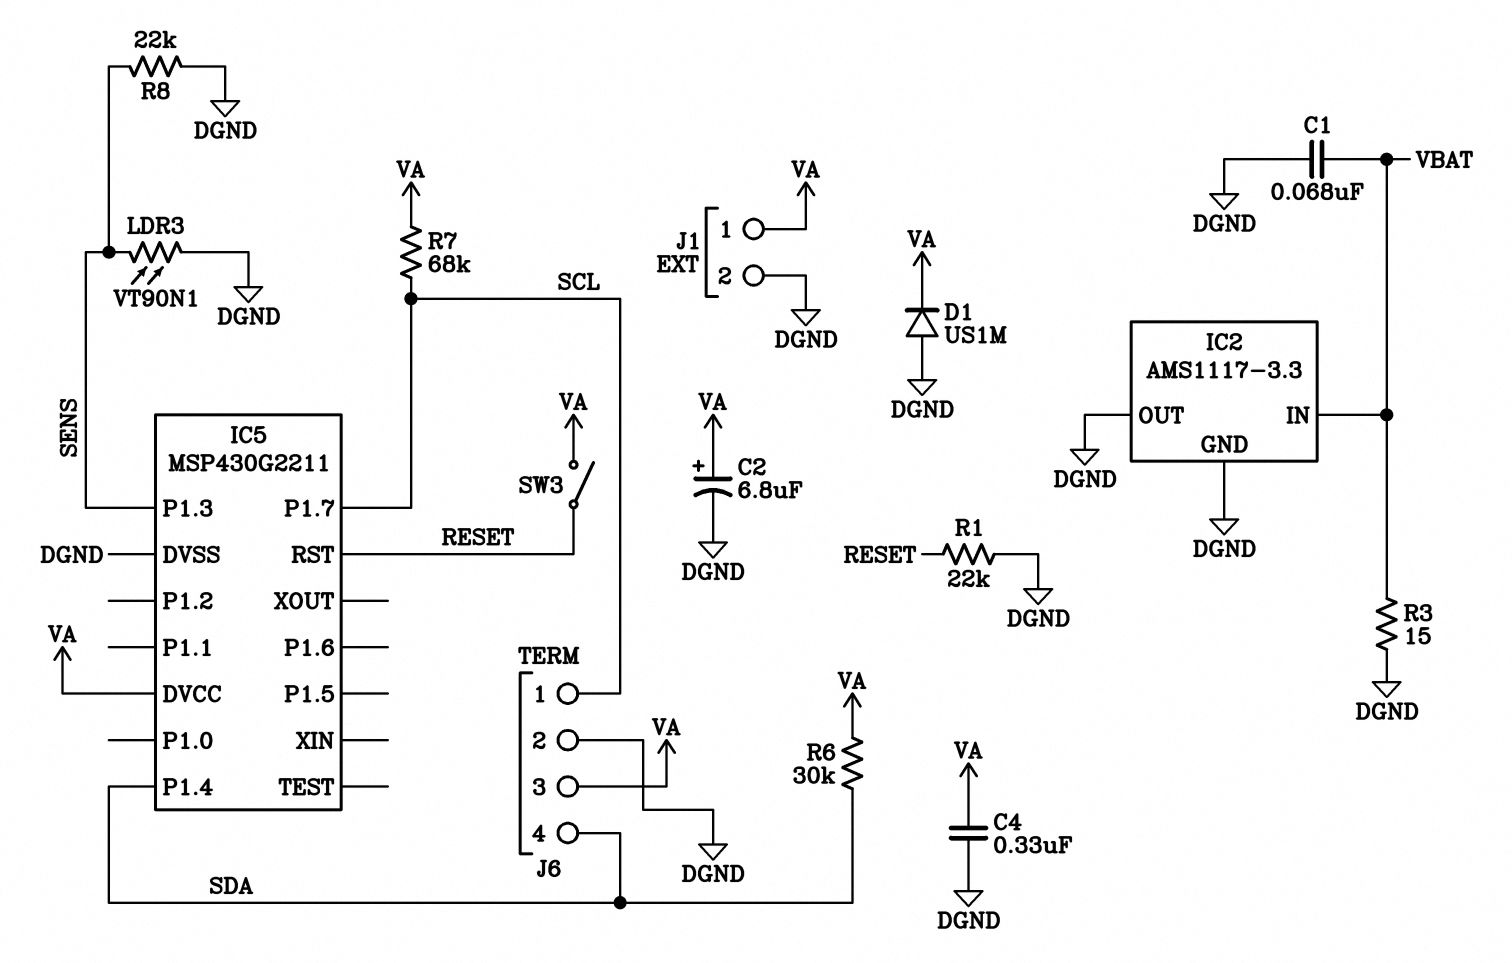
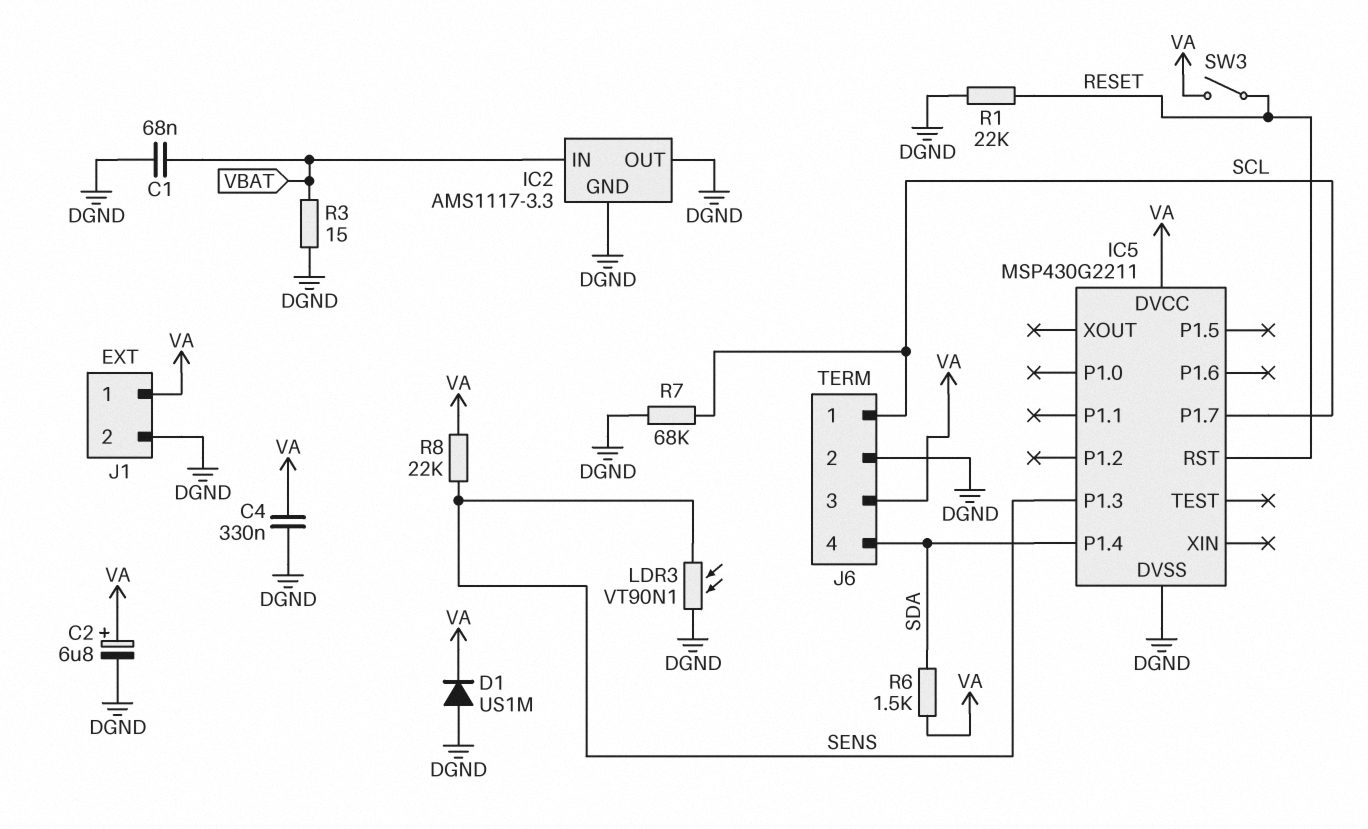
R6: 30k (SDA, VA) -> 1.5k (SDA, VA)
R7: 68k (SCL, VA) -> 68k (DGND, SCL)
R8: 22k (DGND, SENS) -> 22k (SENS, VA)

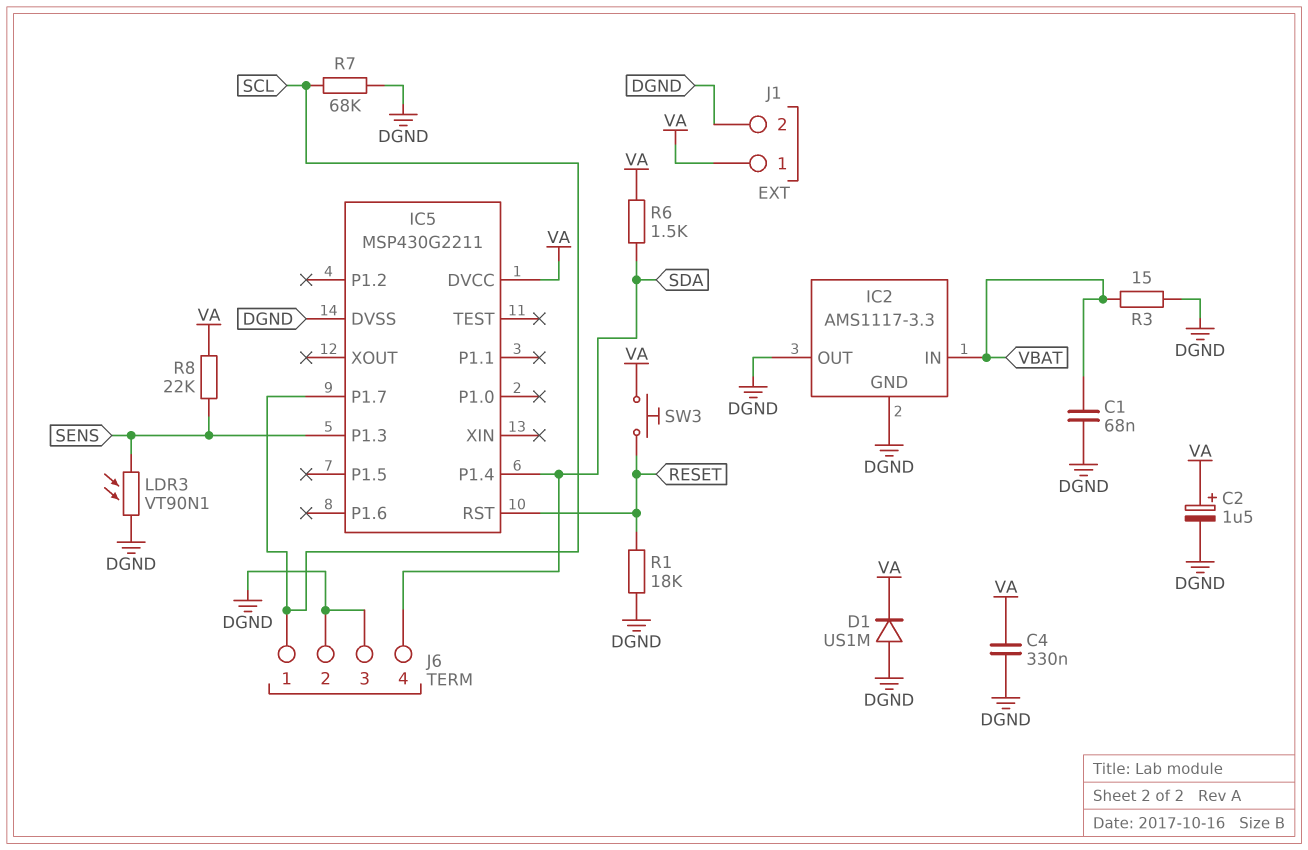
C2: 6.8uF (plus VA, minus DGND) -> 1.5uF (plus VA, minus DGND)
J6 pin 3: VA -> DGND
R1: 22k (DGND, RESET) -> 18k (DGND, RESET)
SW3: switch (RESET, VA) -> button (RESET, VA)

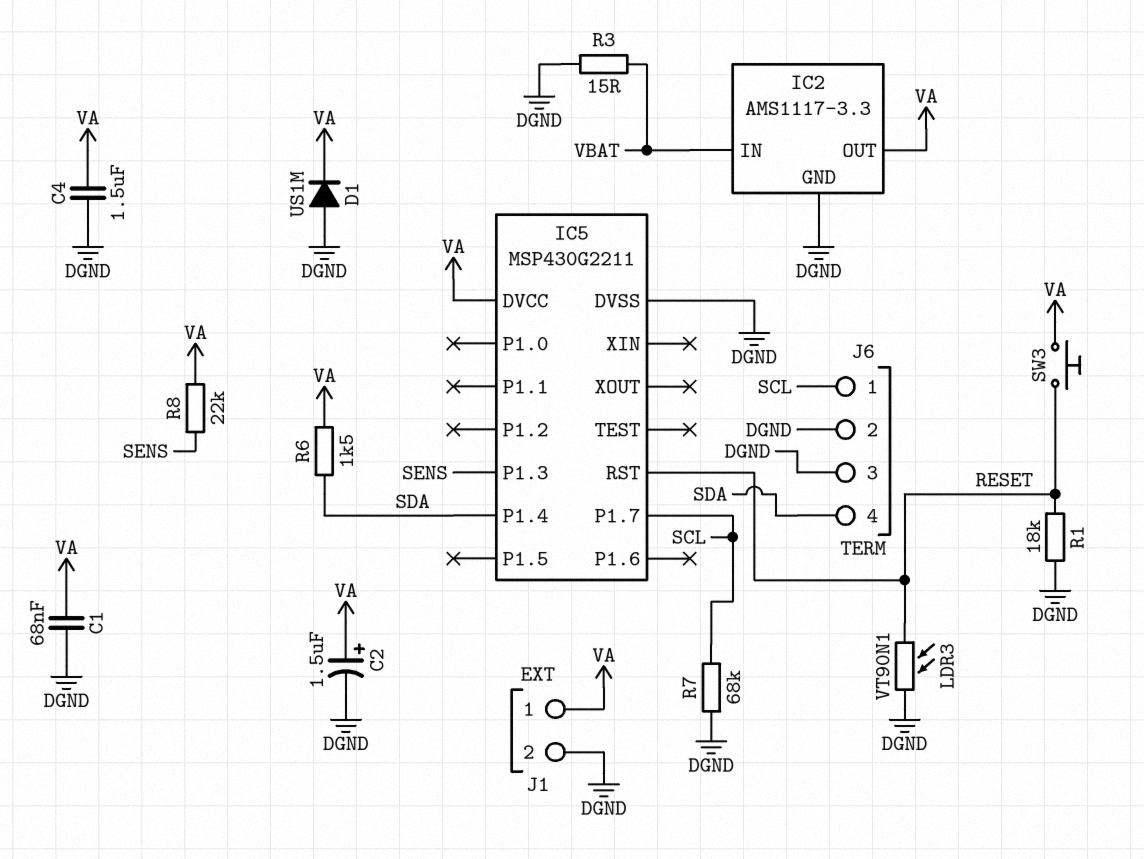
C1: 68nF (DGND, VBAT) -> 68nF (DGND, VA)
C4: 330nF (DGND, VA) -> 1.5uF (DGND, VA)
IC2 pin OUT: DGND -> VA
LDR3: VT90N1 (DGND, SENS) -> VT90N1 (DGND, RESET)

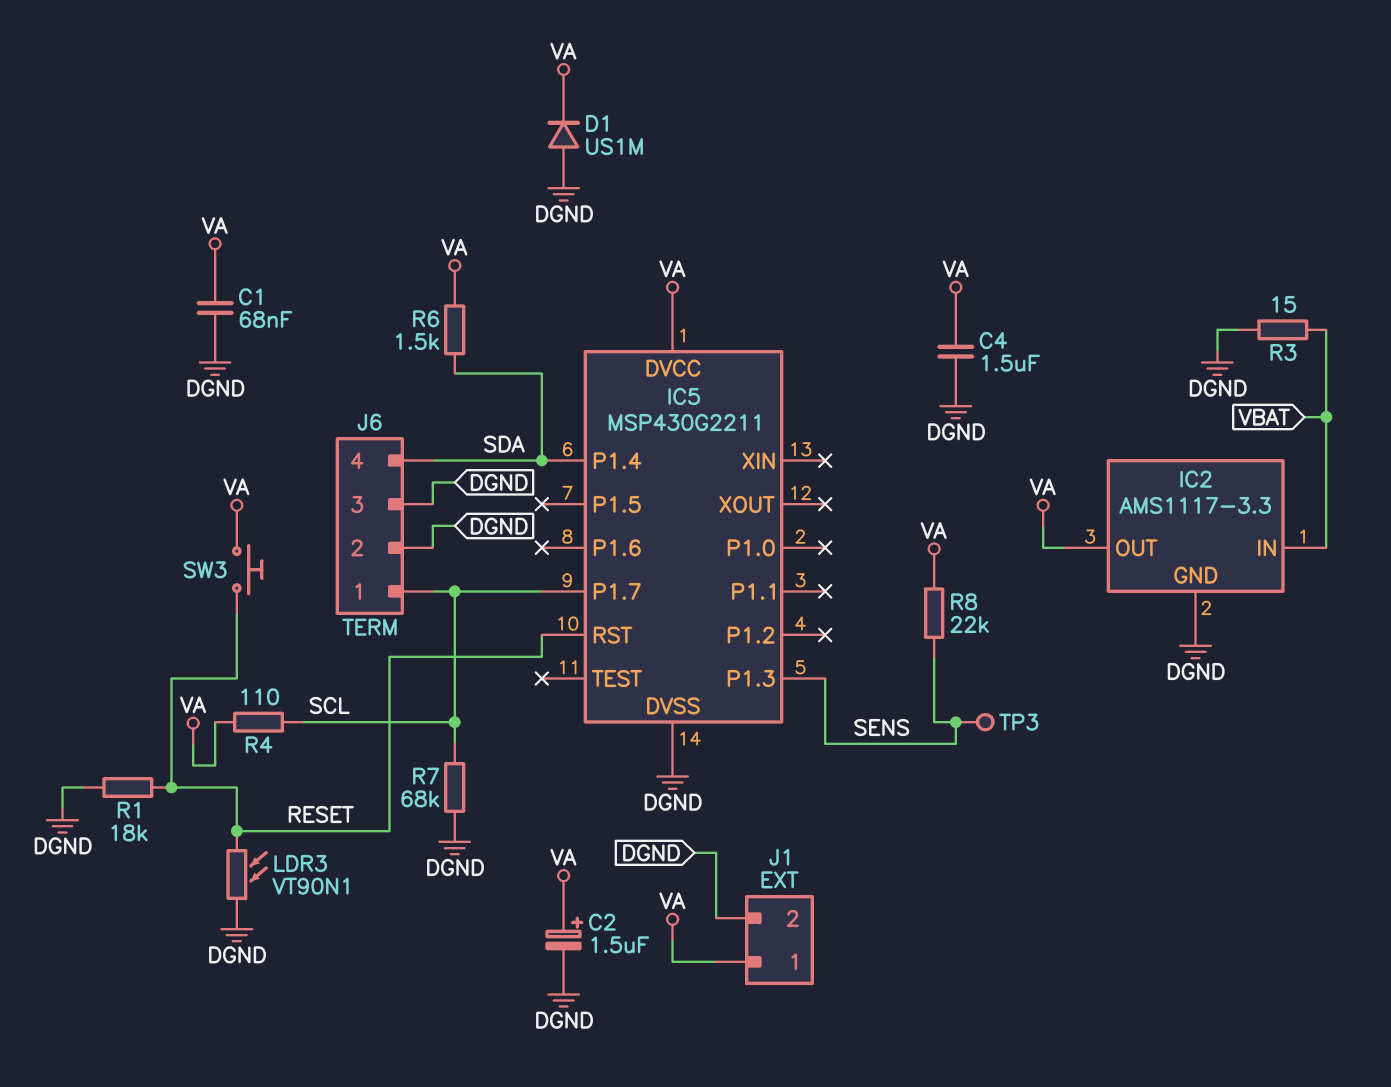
R4: none -> 110 (SCL, VA)
TP3: none -> test point (SENS)

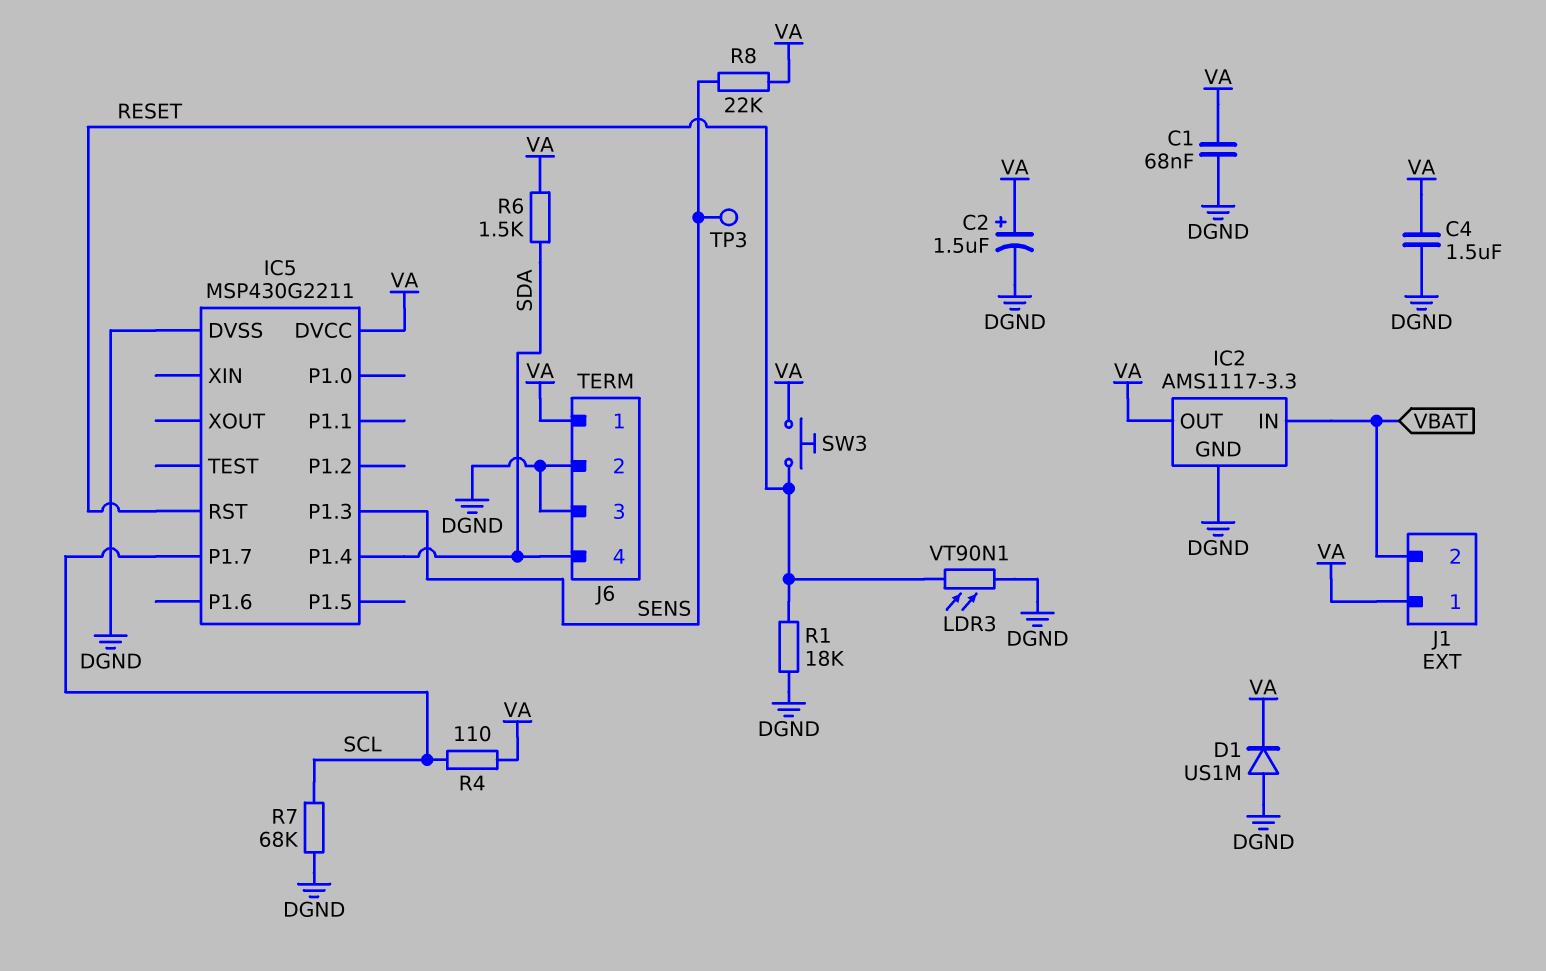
J1 pin 2: DGND -> VBAT
J6 pin 1: SCL -> VA
R3: 15 (DGND, VBAT) -> none

